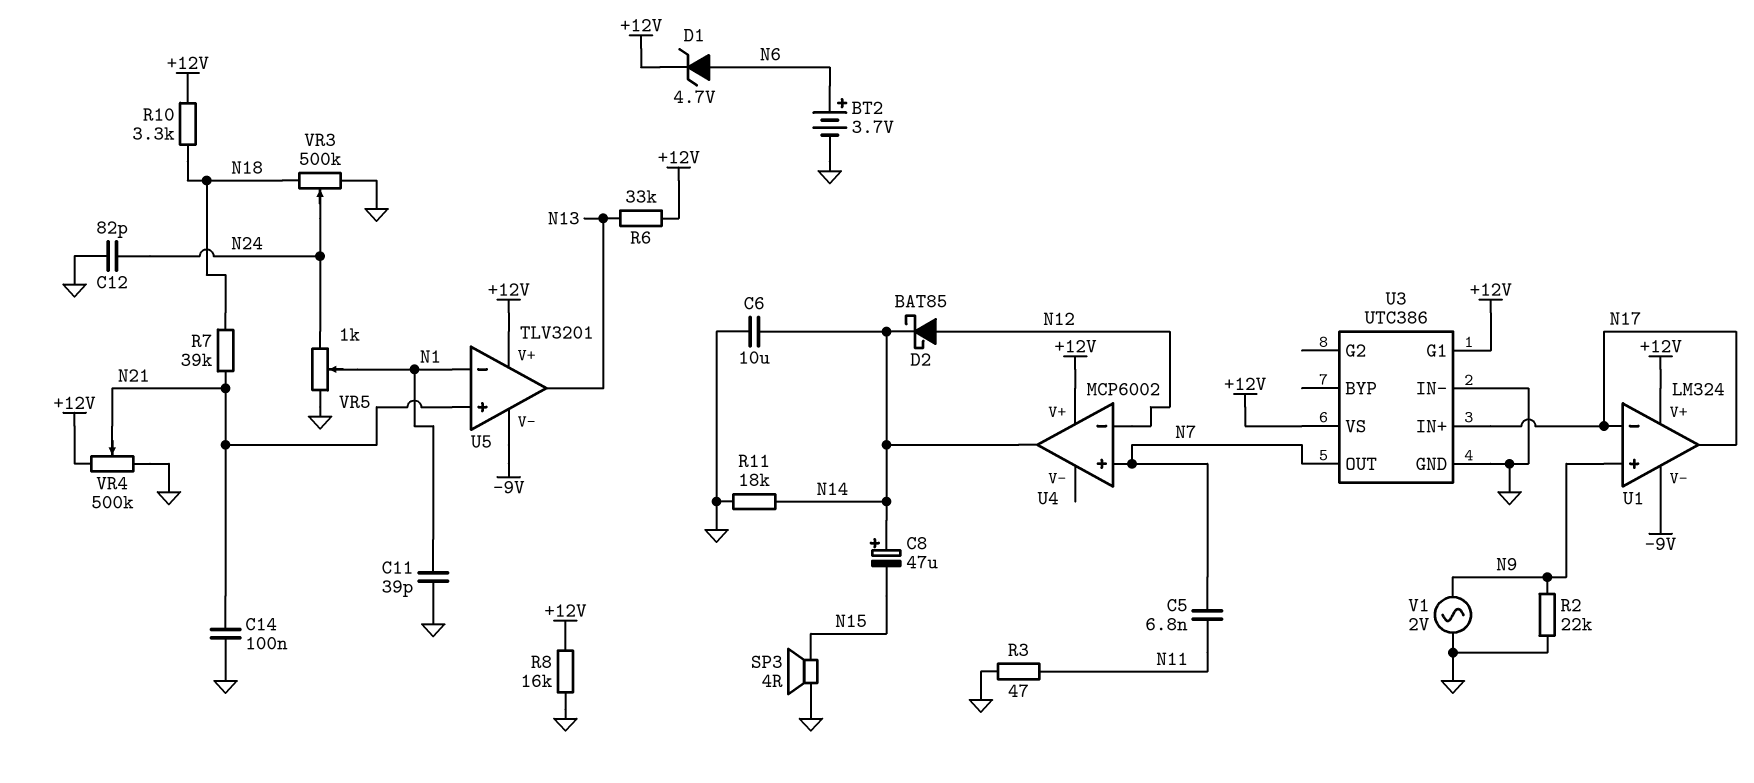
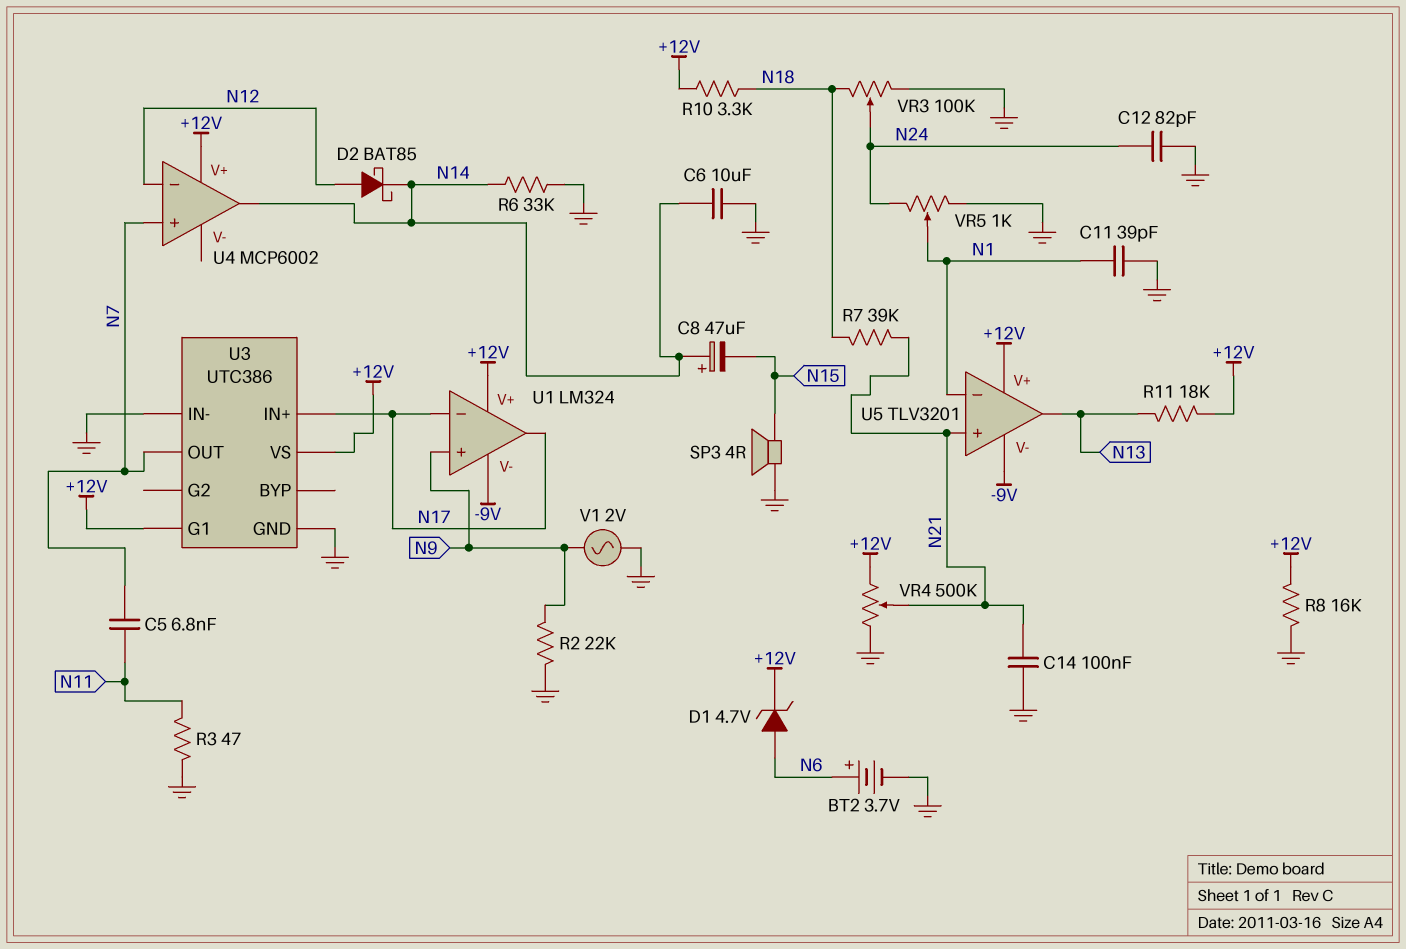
R6: 33k (+12V, N13) -> 33k (GND, N14)
R11: 18k (GND, N14) -> 18k (+12V, N13)
VR3: 500k (GND, N18, wiper N24) -> 100k (GND, N18, wiper N24)

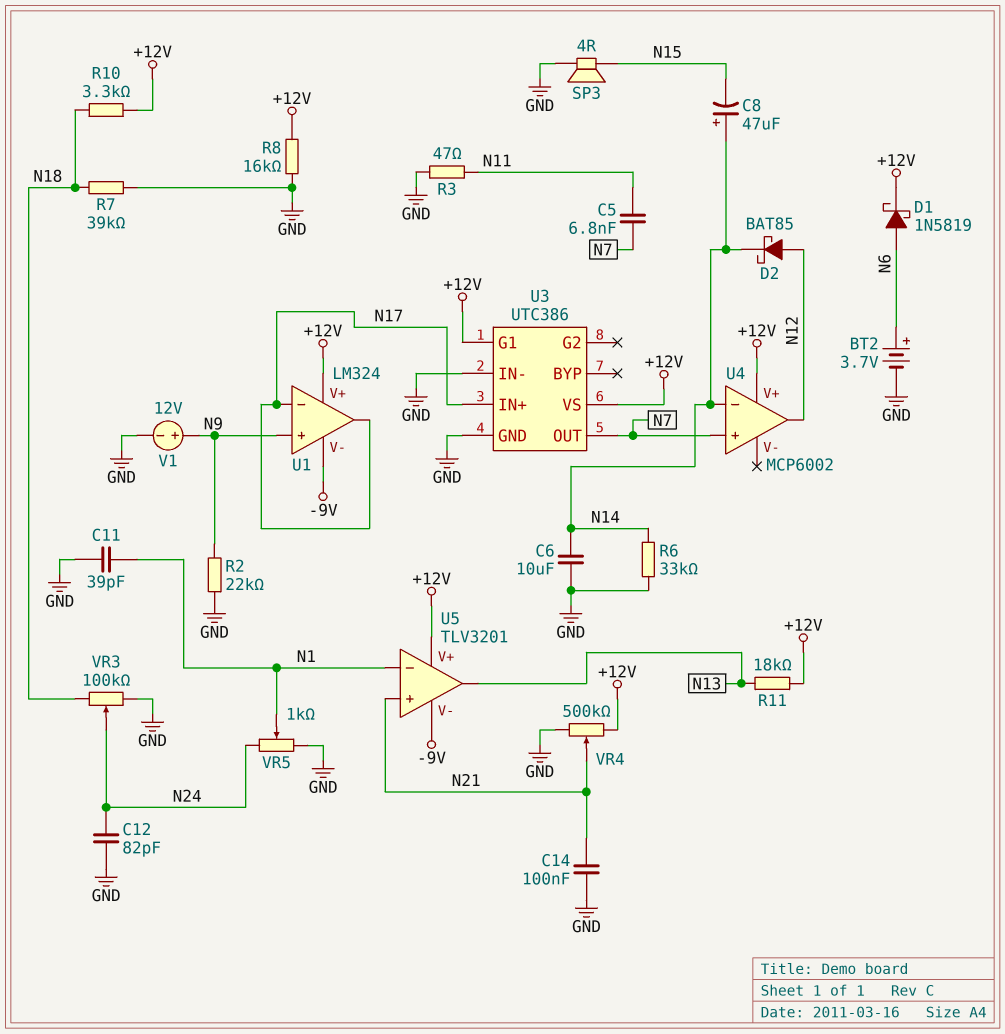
D1: zener 4.7V (A N6, K +12V) -> schottky 1N5819 (A N6, K +12V)
R7: 39k (N18, N21) -> 39k (GND, N18)
U4 pin in-: N12 -> N14
U4 pin out: N14 -> N12
V1: AC 2V (GND, N9) -> 12V (plus N9, minus GND)

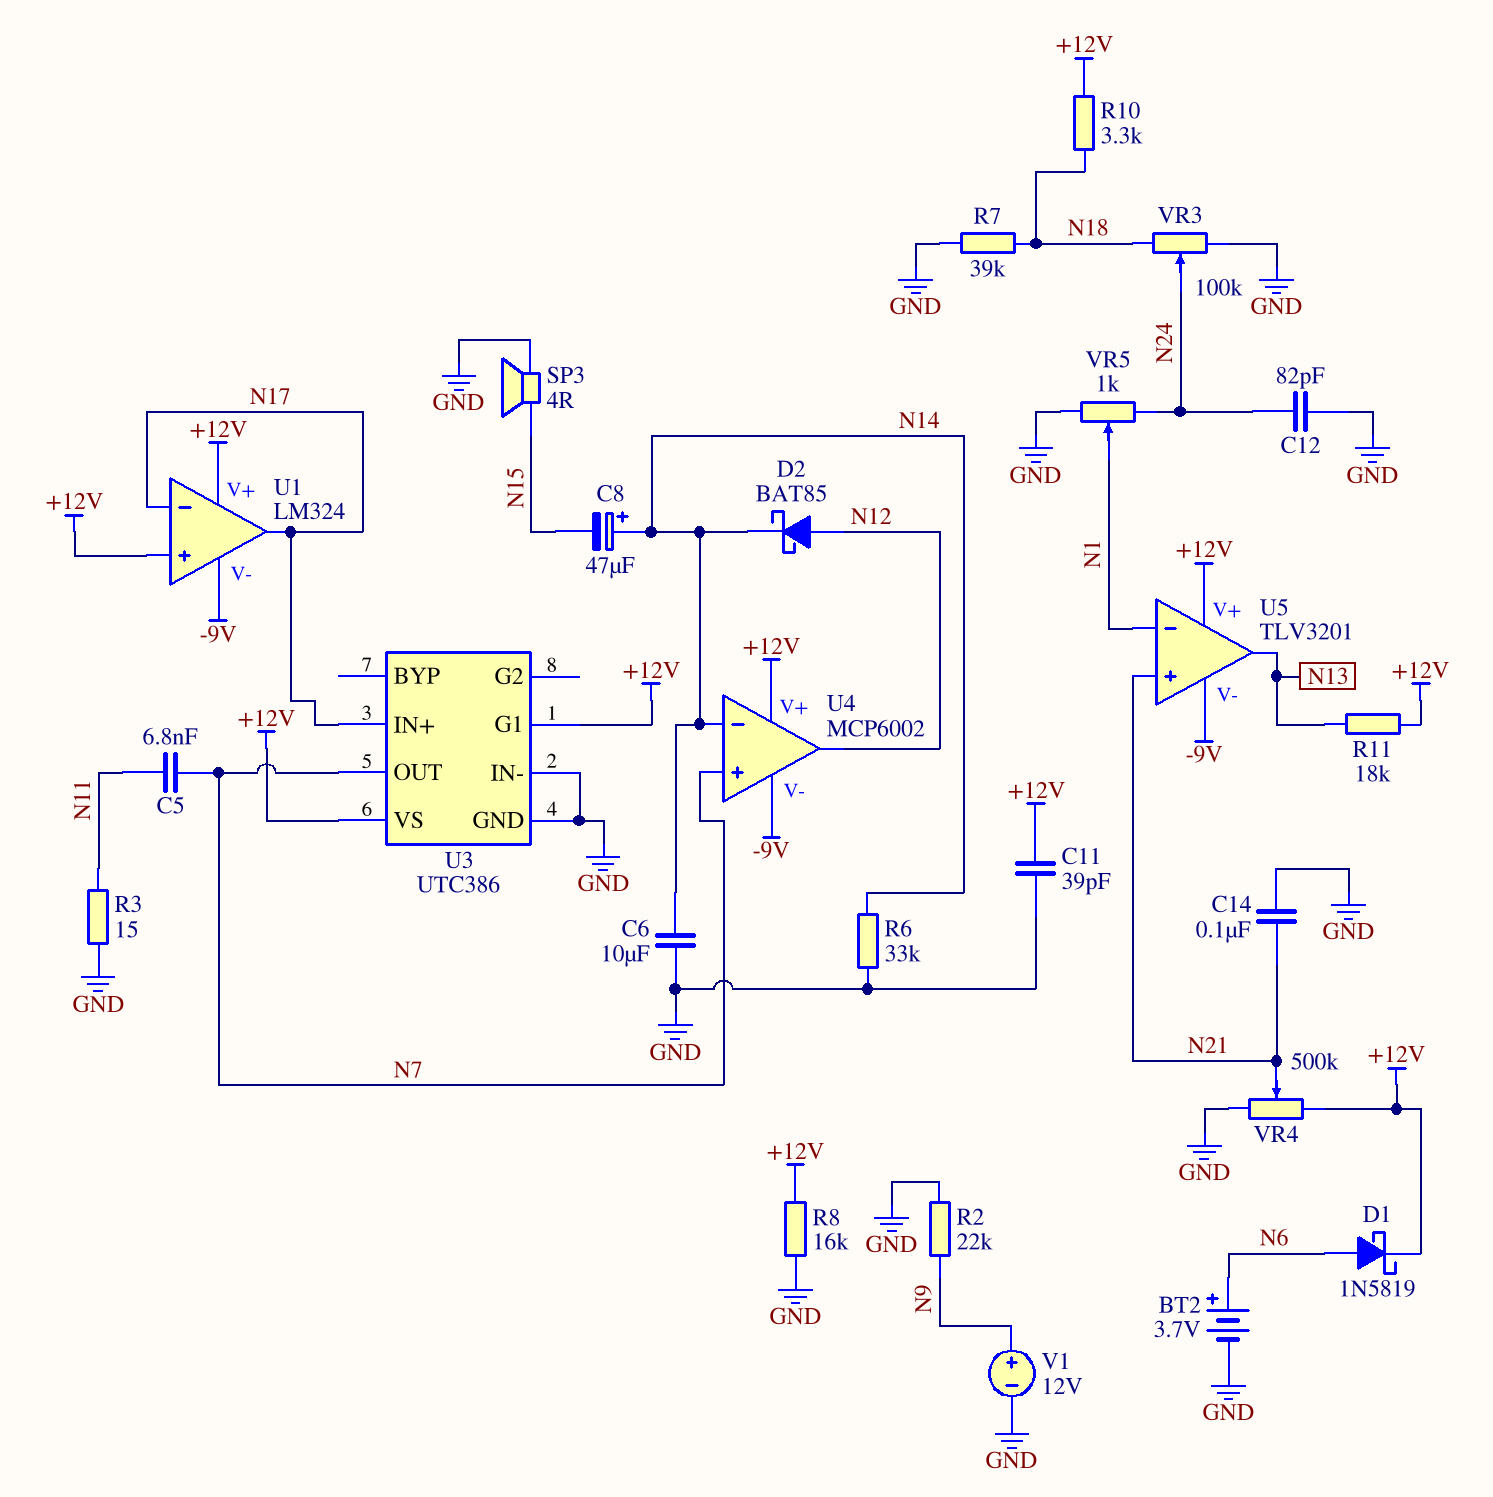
C11: 39pF (GND, N1) -> 39pF (+12V, GND)
R3: 47 (GND, N11) -> 15 (GND, N11)
U1 pin in+: N9 -> +12V
U4 pin V-: none -> -9V

